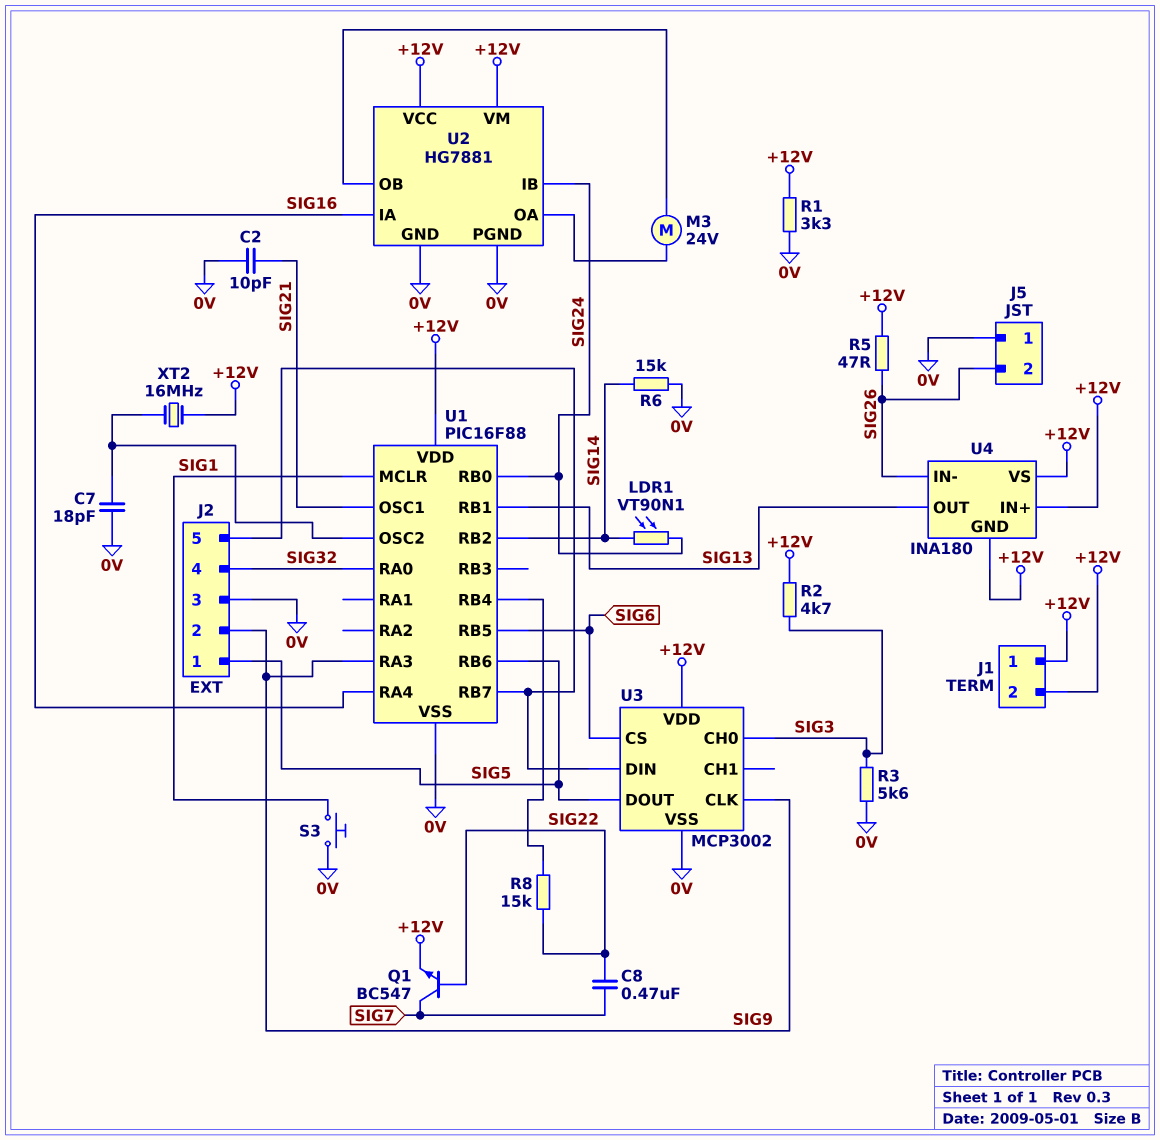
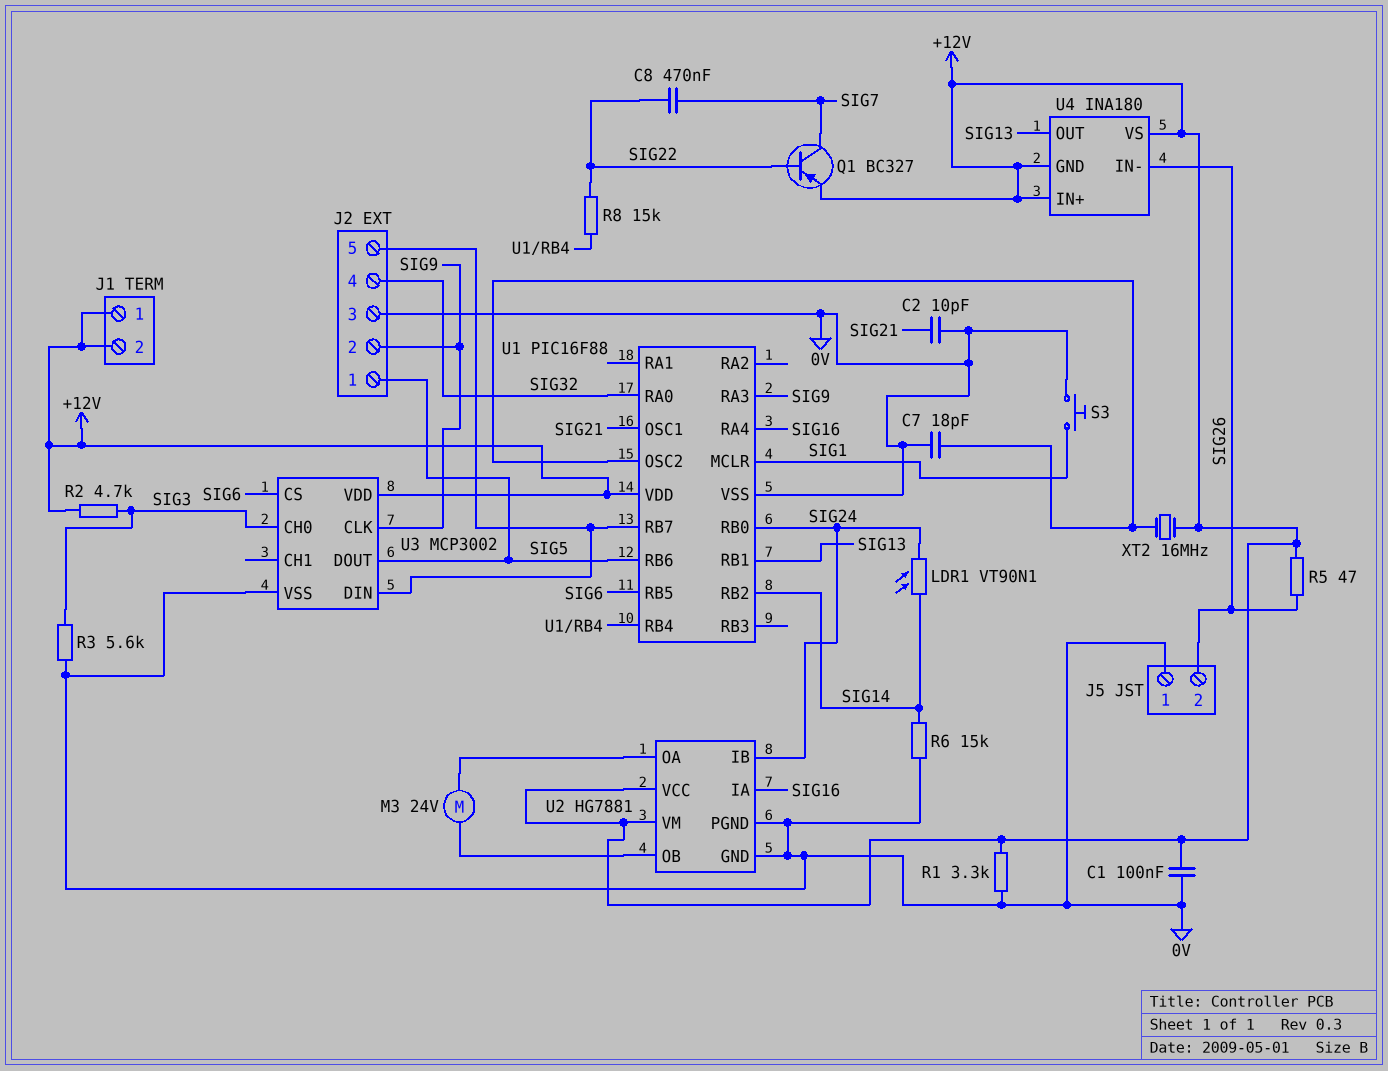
C1: none -> 100nF (+12V, 0V)
Q1: NPN BC547 (B SIG22, C SIG7, E +12V) -> PNP BC327 (B SIG22, C SIG7, E +12V)

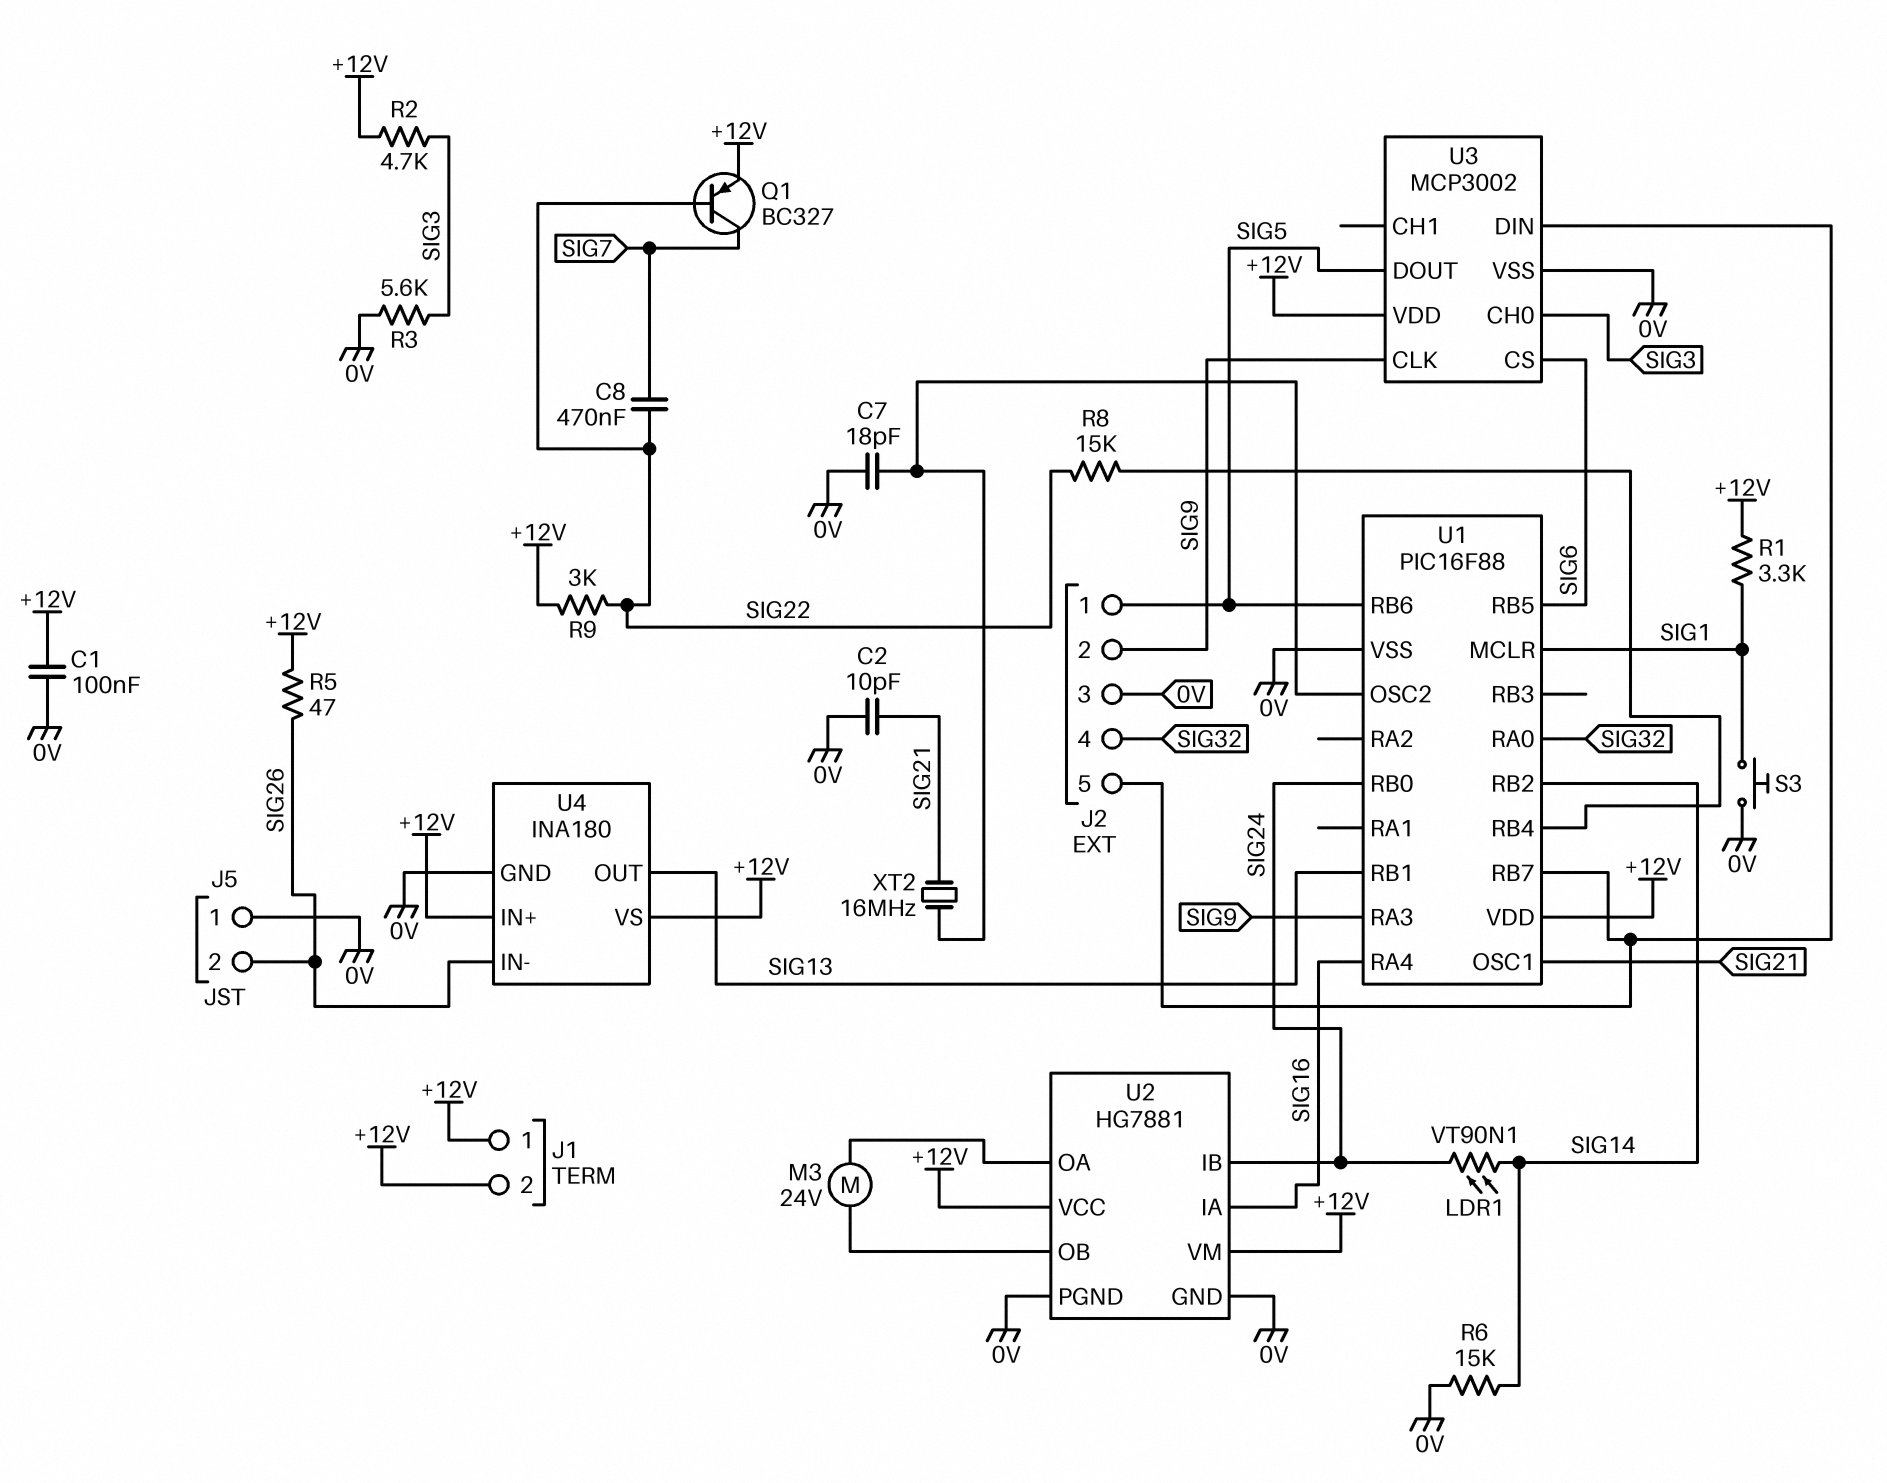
R1: 3.3k (+12V, 0V) -> 3.3k (+12V, SIG1)
R9: none -> 3k (+12V, SIG22)
U4 pin GND: +12V -> 0V
XT2: 16MHz (+12V, U1/OSC2) -> 16MHz (SIG21, U1/OSC2)

